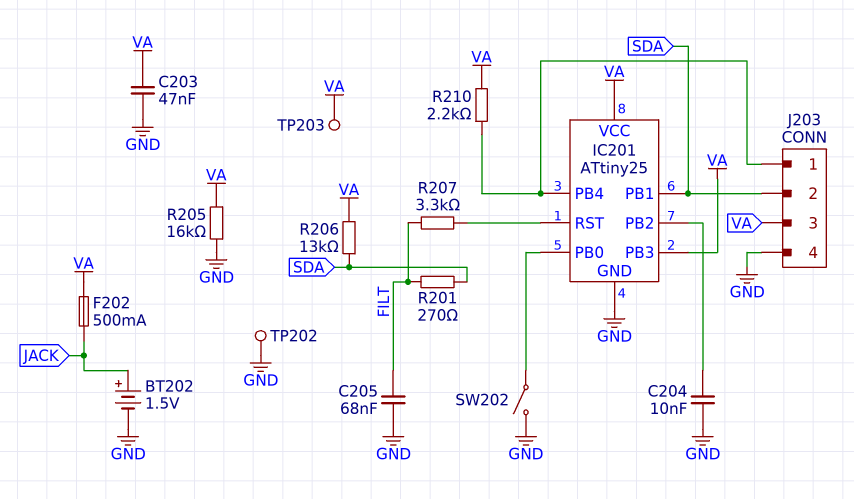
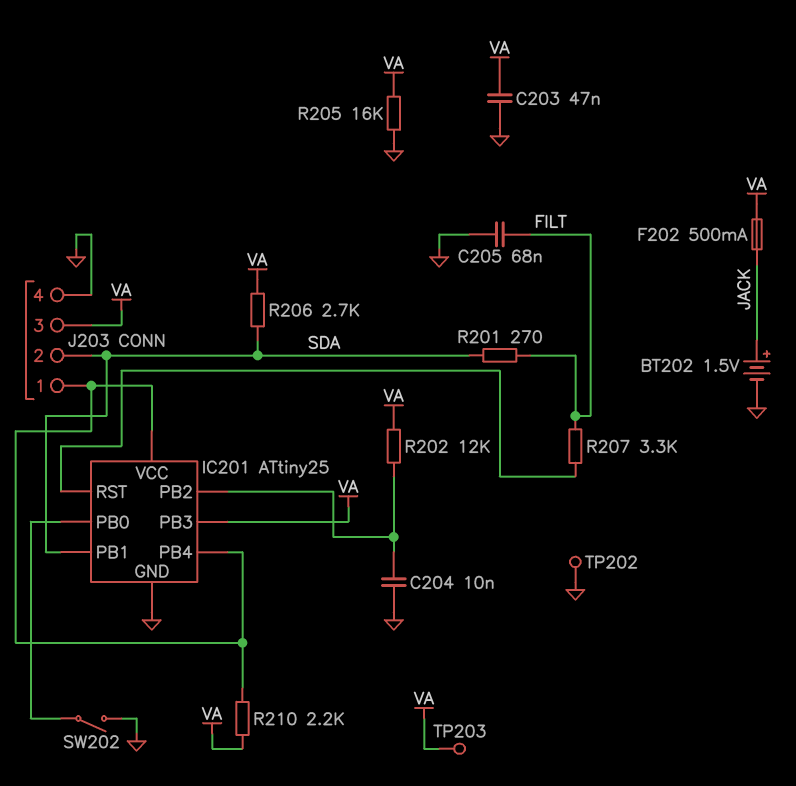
IC201 pin VCC: VA -> IC201/PB4
R202: none -> 12k (IC201/PB2, VA)
R206: 13k (SDA, VA) -> 2.7k (SDA, VA)

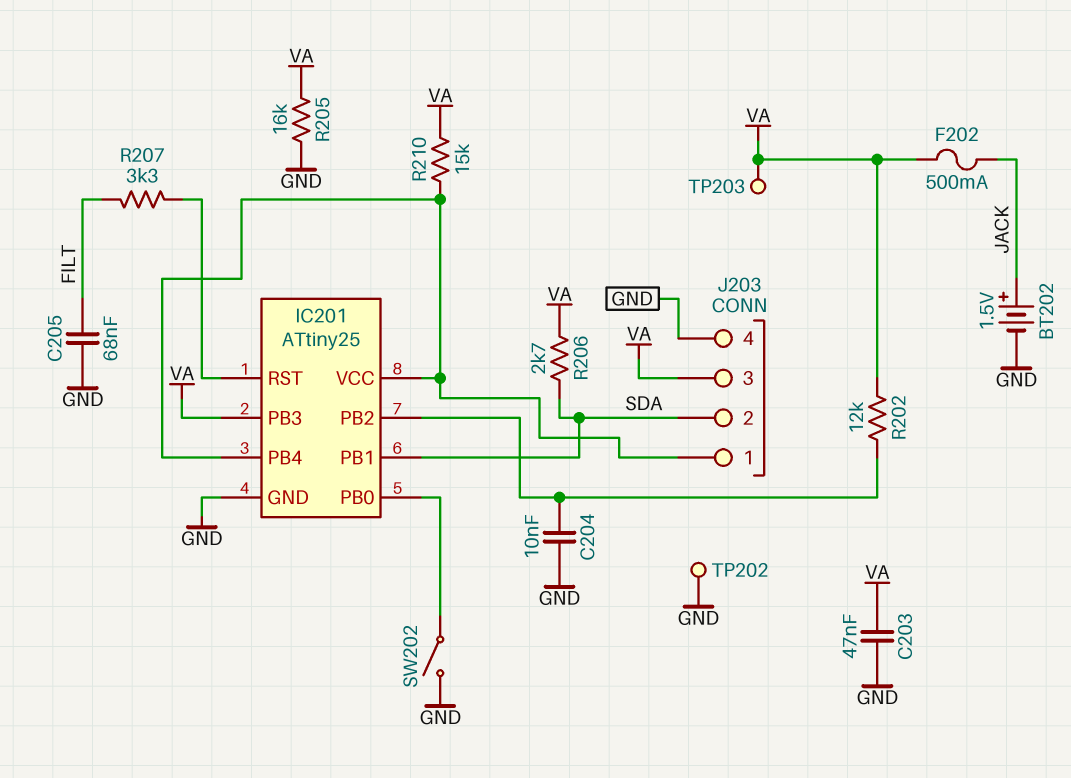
R201: 270 (FILT, SDA) -> none
R210: 2.2k (IC201/PB4, VA) -> 15k (IC201/PB4, VA)

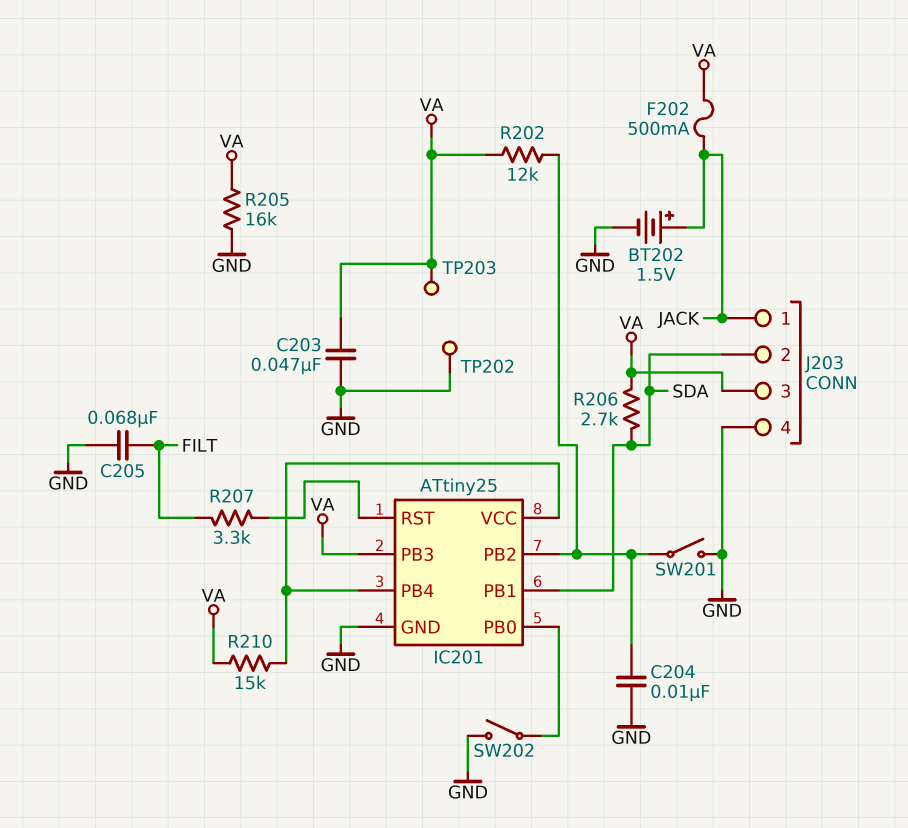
J203 pin 1: IC201/PB4 -> JACK
SW201: none -> switch (GND, IC201/PB2)

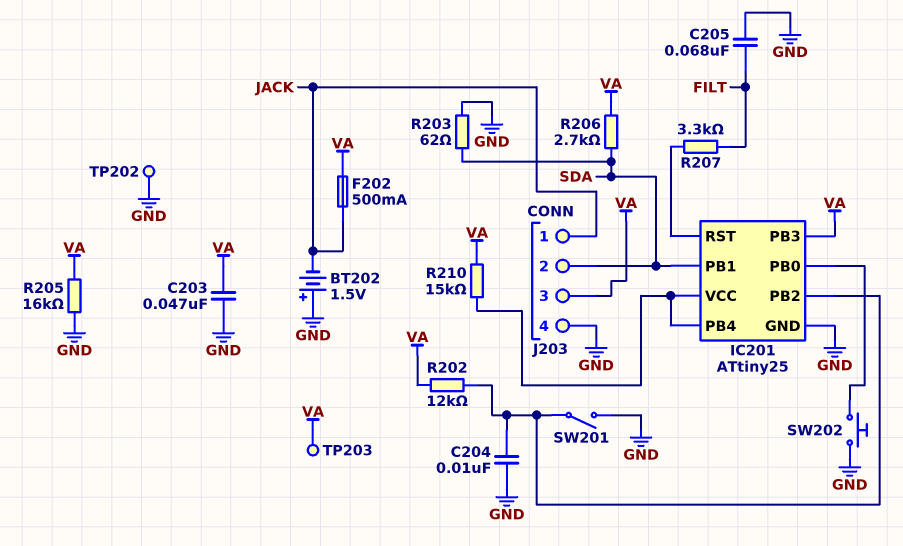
BT202: 1.5V (plus JACK, minus GND) -> 1.5V (plus GND, minus JACK)
R203: none -> 62 (GND, SDA)
SW202: switch (GND, IC201/PB0) -> button (GND, IC201/PB0)

